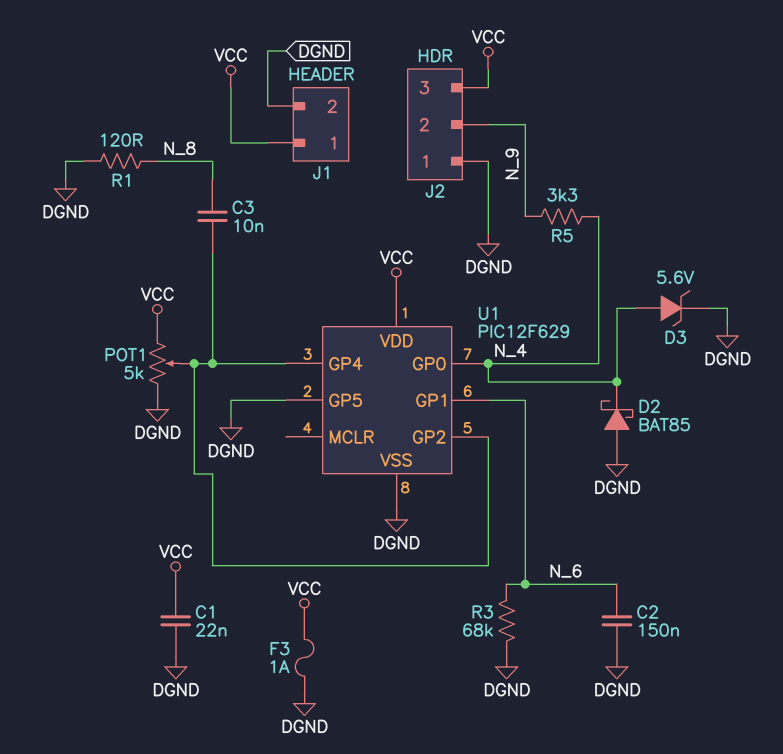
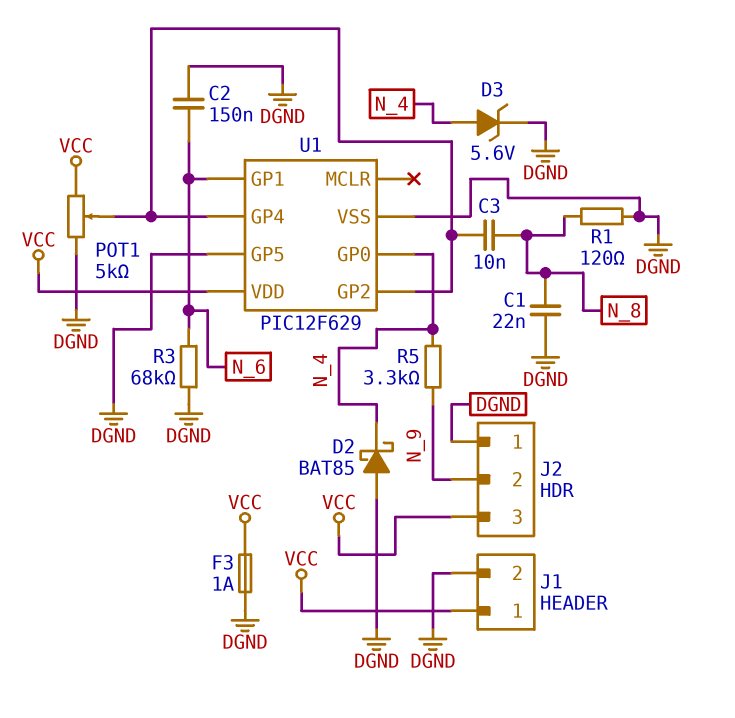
C1: 22nF (DGND, VCC) -> 22nF (DGND, N_8)

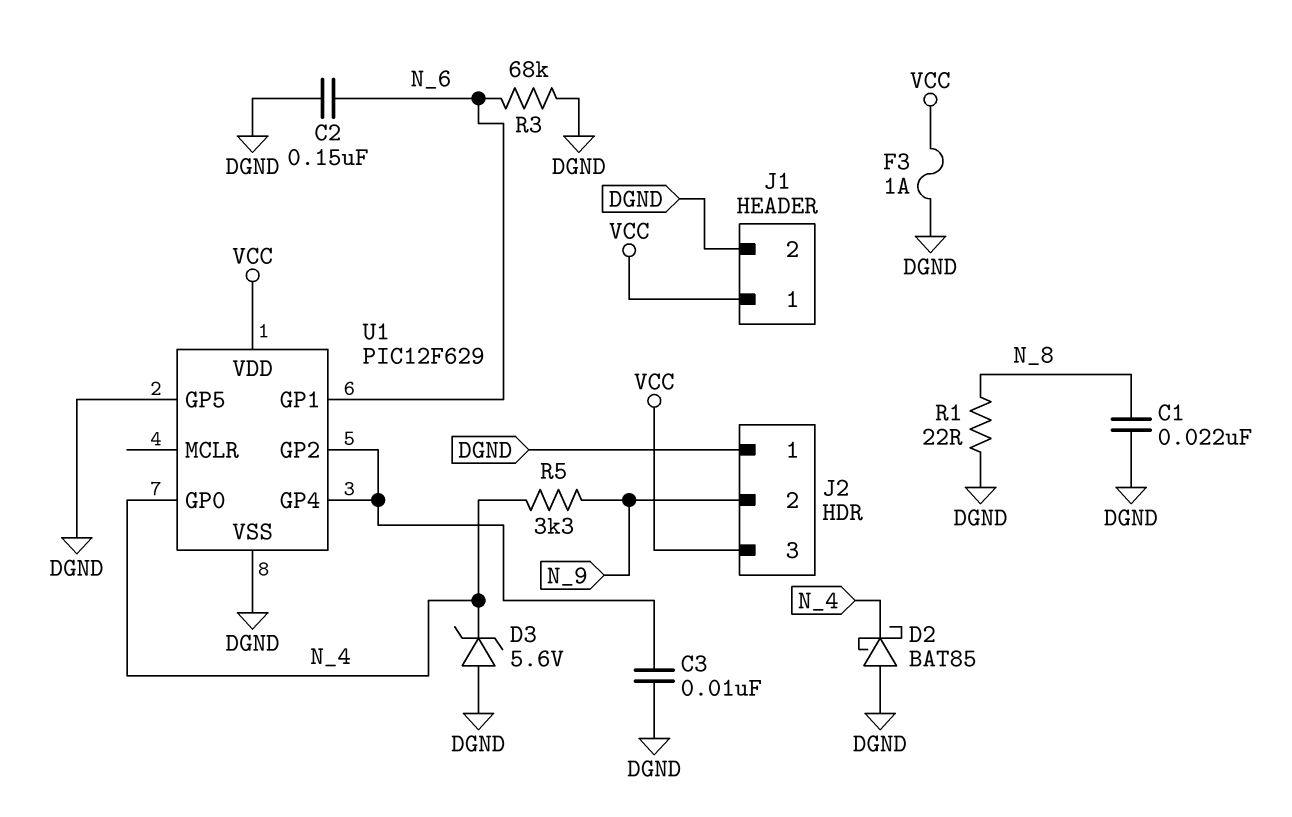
C3: 10nF (N_8, U1/GP2) -> 10nF (DGND, U1/GP2)
D3: zener 5.6V (A N_4, K DGND) -> zener 5.6V (A DGND, K N_4)
POT1: 5k (DGND, VCC, wiper U1/GP2) -> none
R1: 120 (DGND, N_8) -> 22 (DGND, N_8)

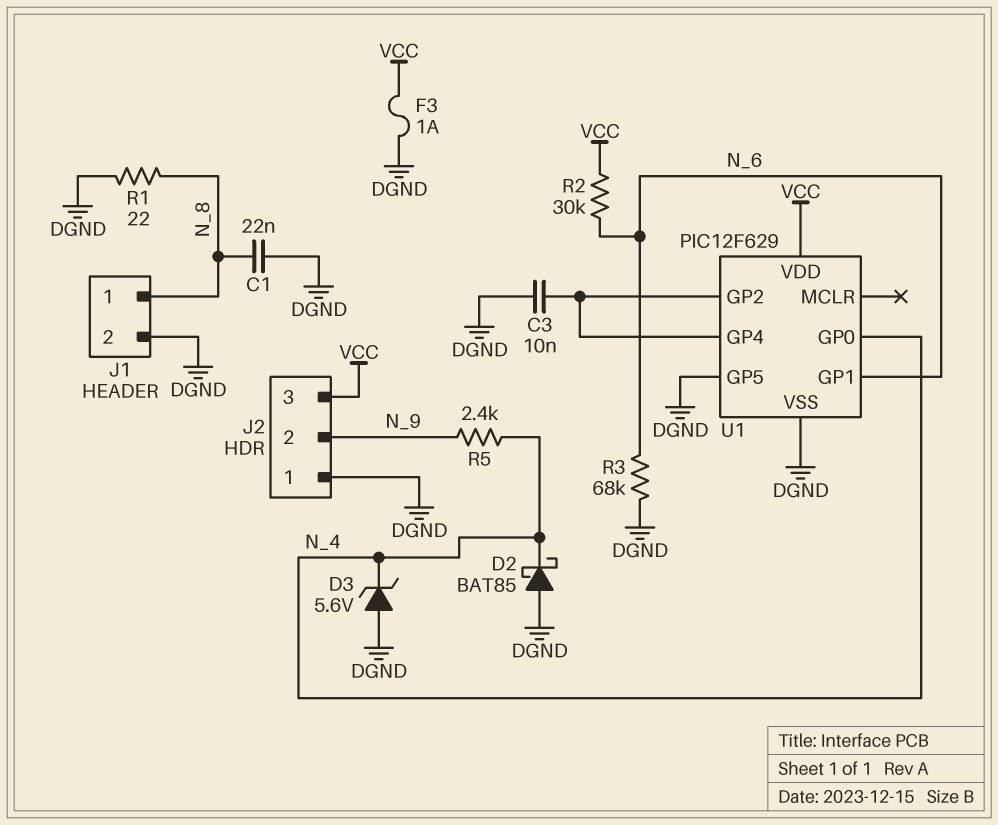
C2: 150nF (DGND, N_6) -> none
J1 pin 1: VCC -> N_8
R2: none -> 30k (N_6, VCC)
R5: 3.3k (N_4, N_9) -> 2.4k (N_4, N_9)

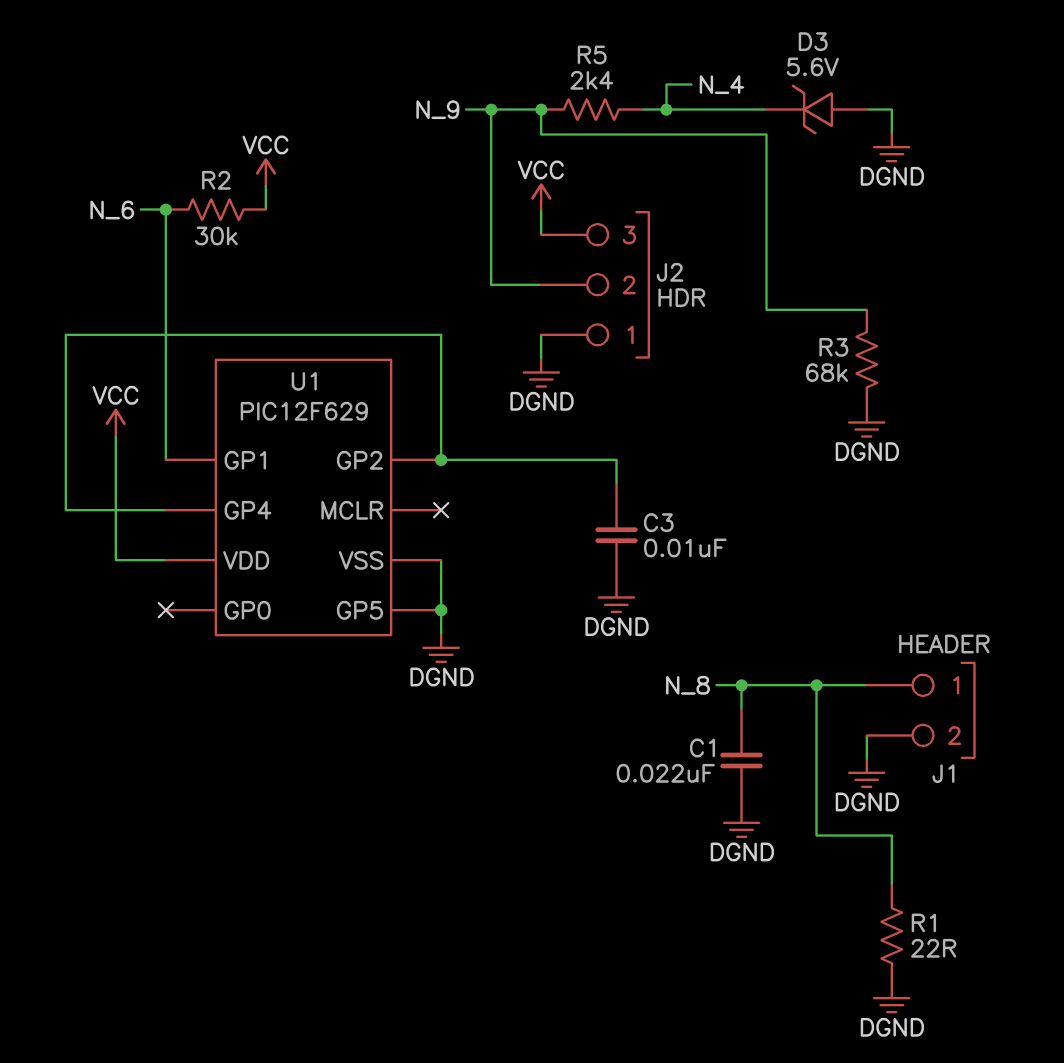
D2: schottky BAT85 (A DGND, K N_4) -> none
F3: 1A (DGND, VCC) -> none
R3: 68k (DGND, N_6) -> 68k (DGND, N_9)
U1 pin GP0: N_4 -> none

